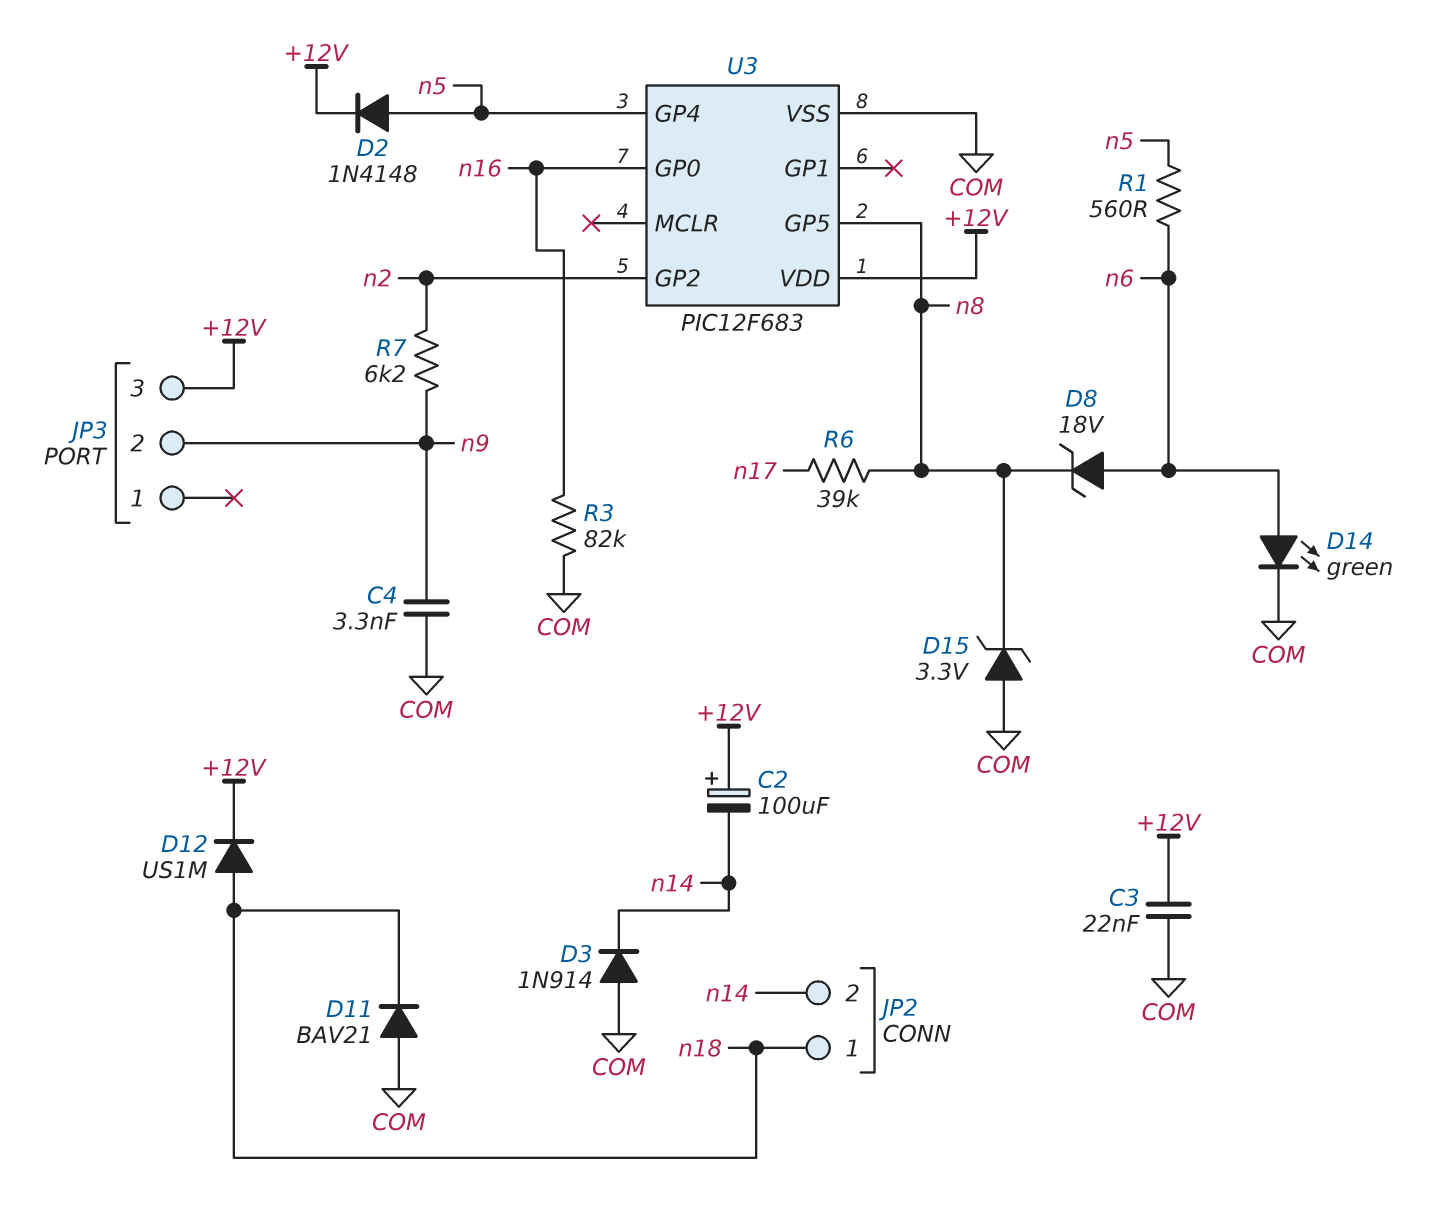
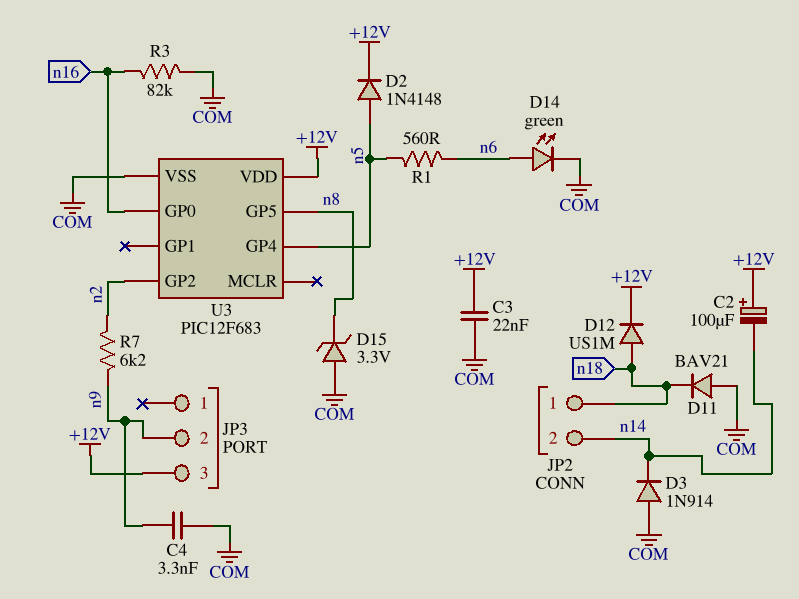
D8: zener 18V (A n6, K n8) -> none
R6: 39k (n8, n17) -> none

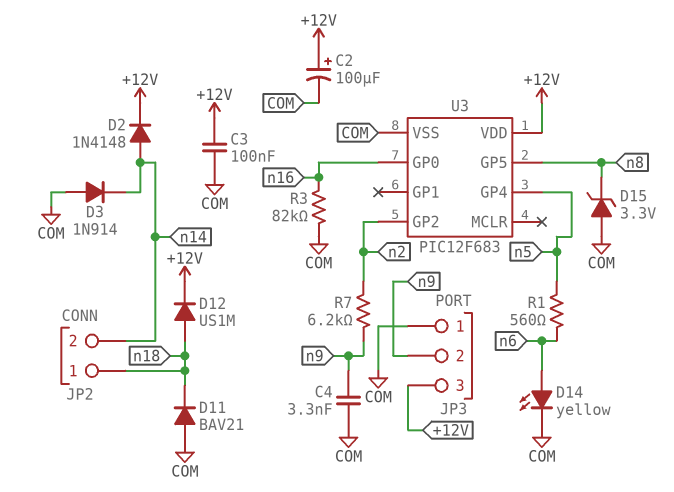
C2: 100uF (plus +12V, minus n14) -> 100uF (plus +12V, minus COM)
C3: 22nF (+12V, COM) -> 100nF (+12V, COM)
D2: diode 1N4148 (A n5, K +12V) -> diode 1N4148 (A n14, K +12V)
D14: LED green (A n6, K COM) -> LED yellow (A n6, K COM)
JP3 pin 1: none -> COM

